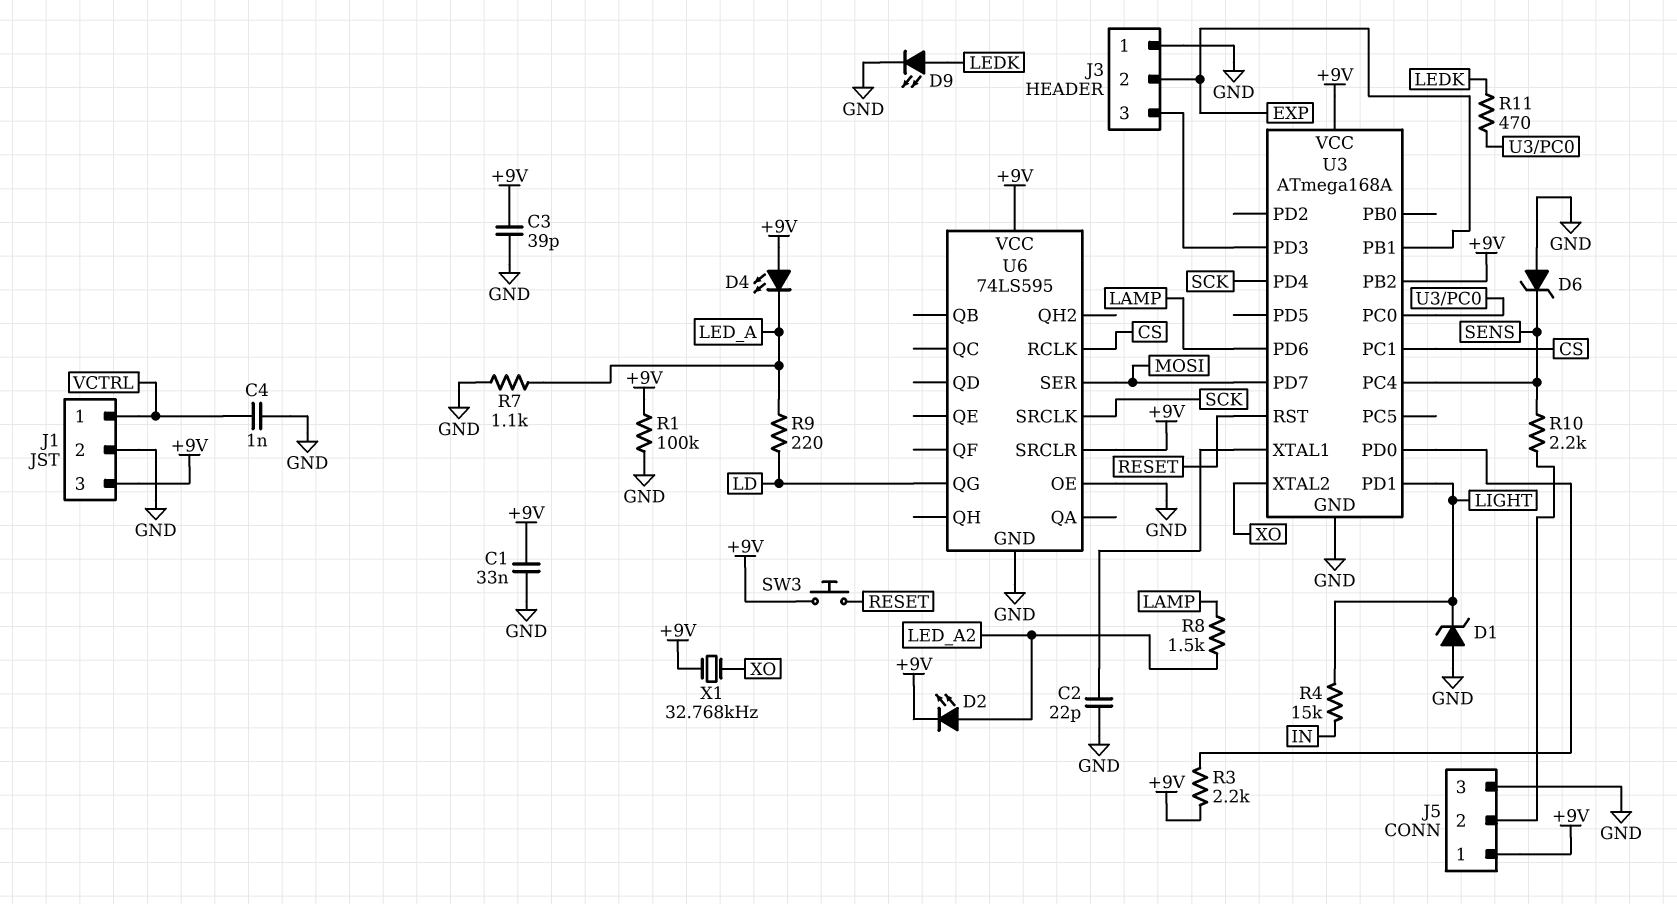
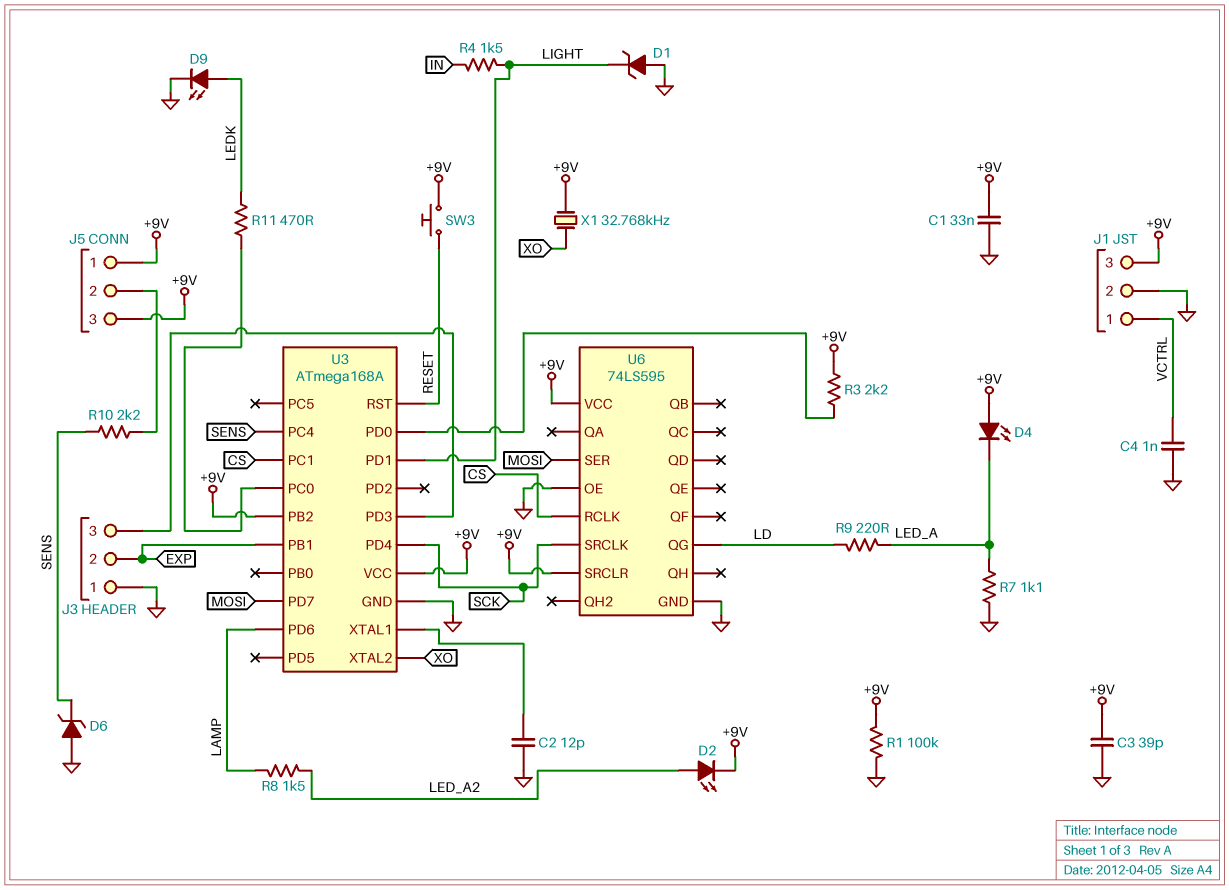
C2: 22pF (GND, U3/XTAL1) -> 12pF (GND, U3/XTAL1)
J5 pin 3: GND -> +9V
R4: 15k (IN, LIGHT) -> 1.5k (IN, LIGHT)

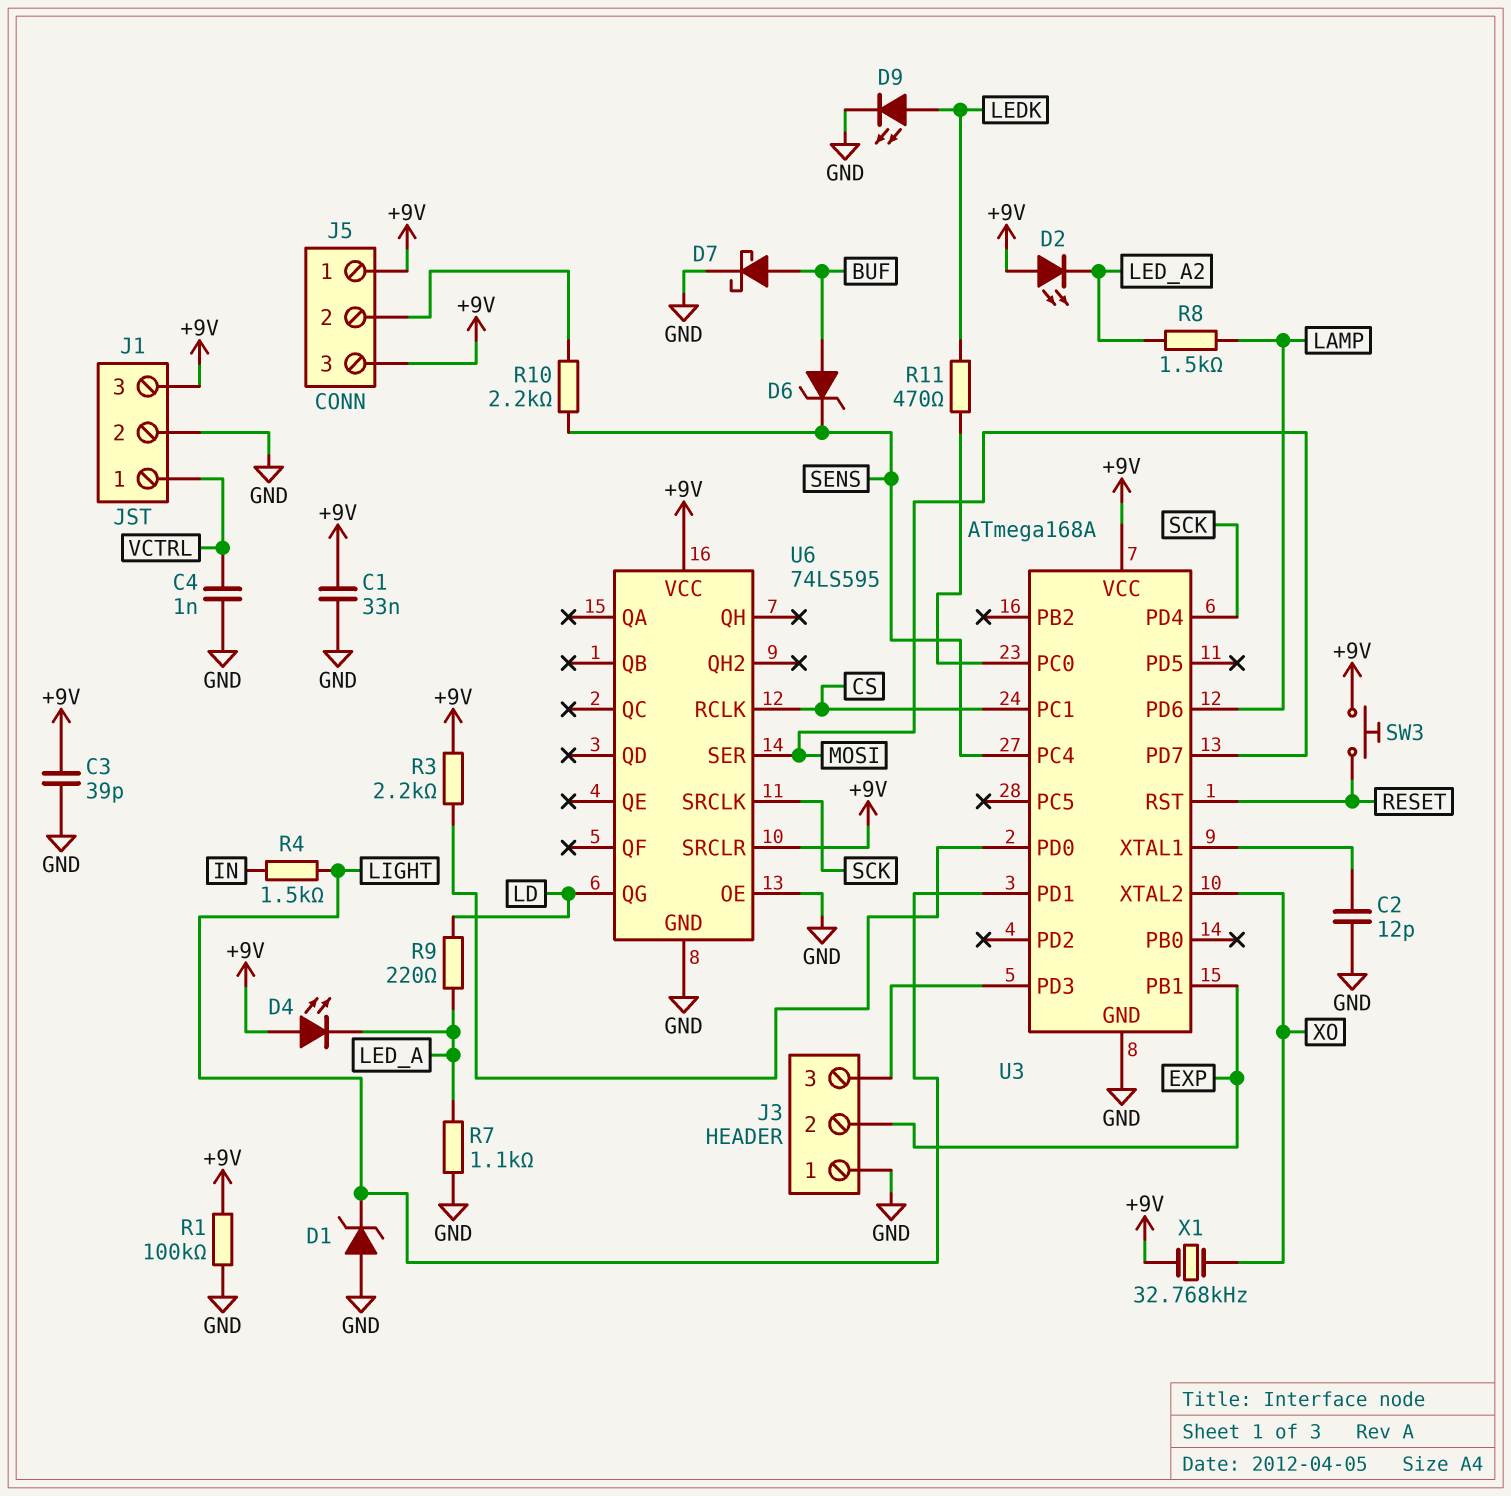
D2: LED (A LED_A2, K +9V) -> LED (A +9V, K LED_A2)
D6: zener (A GND, K SENS) -> zener (A BUF, K SENS)
D7: none -> schottky (A BUF, K GND)
U3 pin PB2: +9V -> none

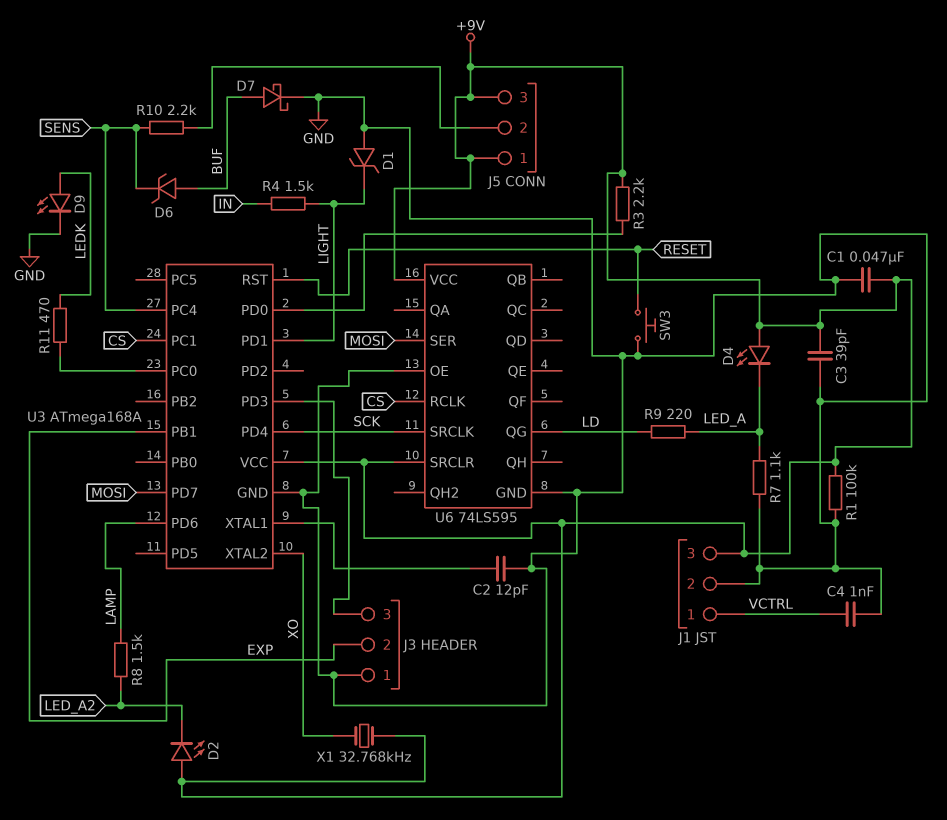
C1: 33nF (+9V, GND) -> 47nF (+9V, GND)
SW3: button (+9V, RESET) -> button (GND, RESET)

